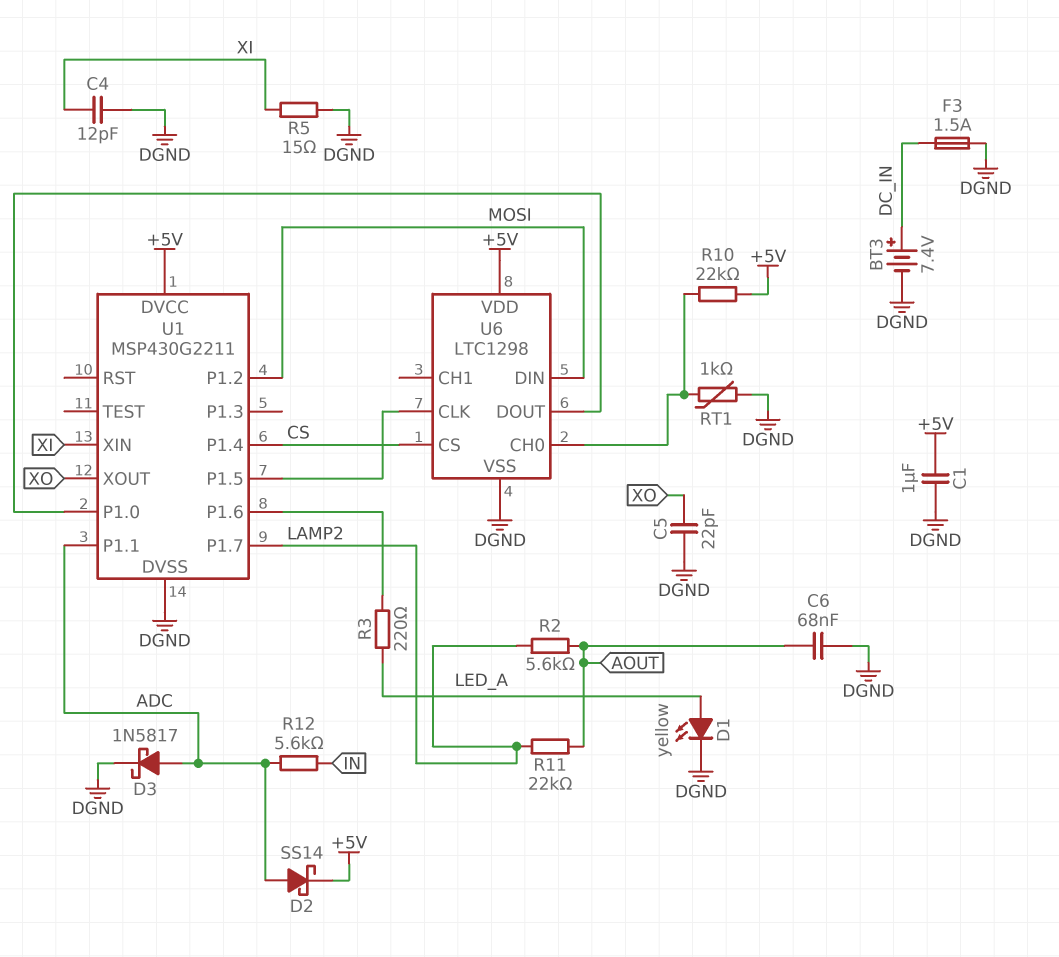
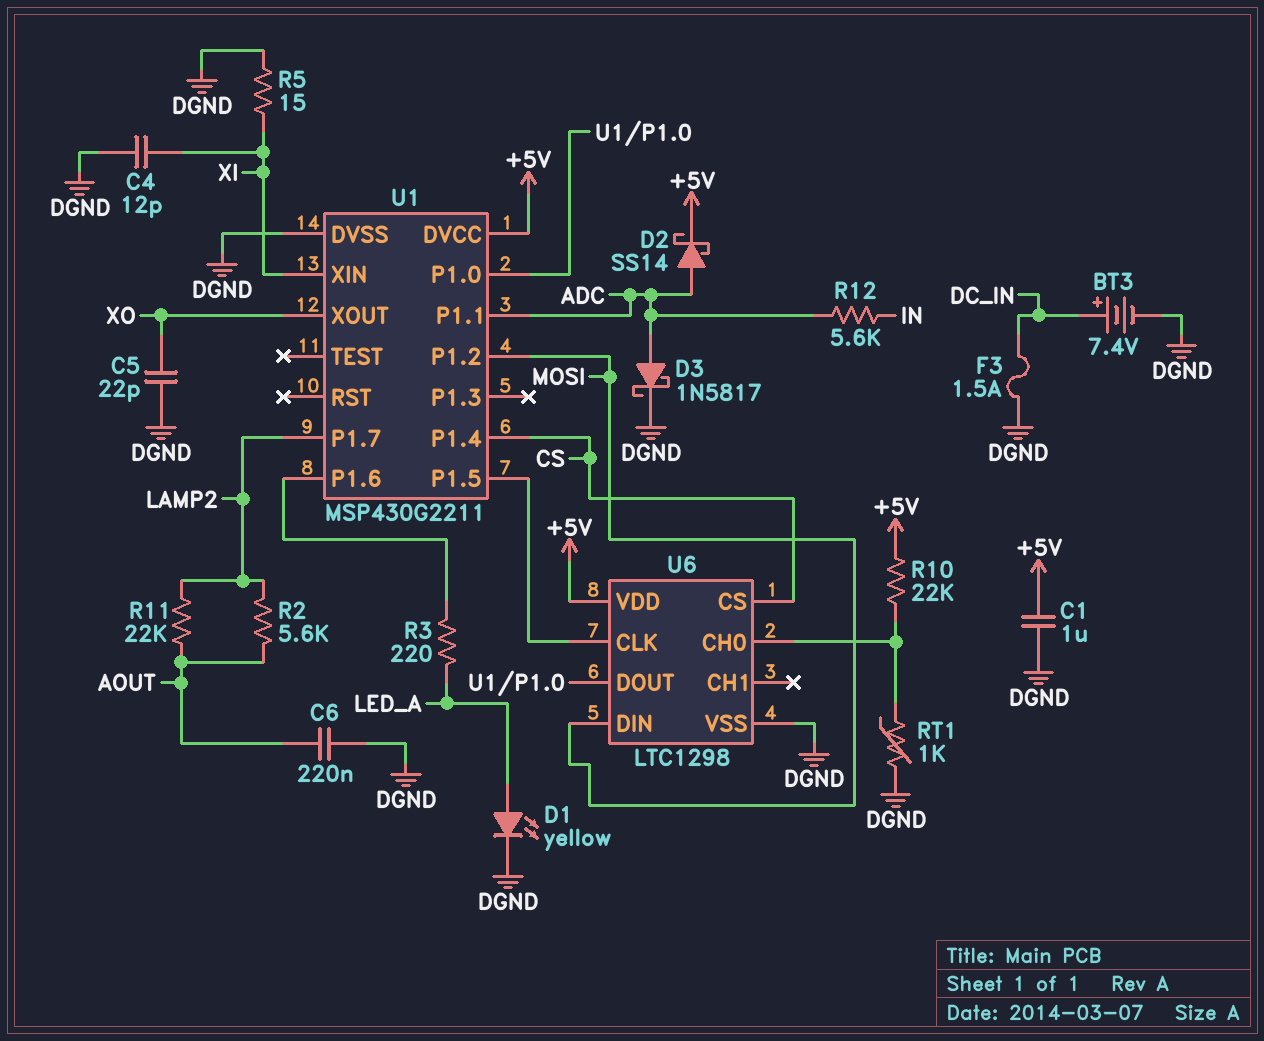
C6: 68nF (AOUT, DGND) -> 220nF (AOUT, DGND)

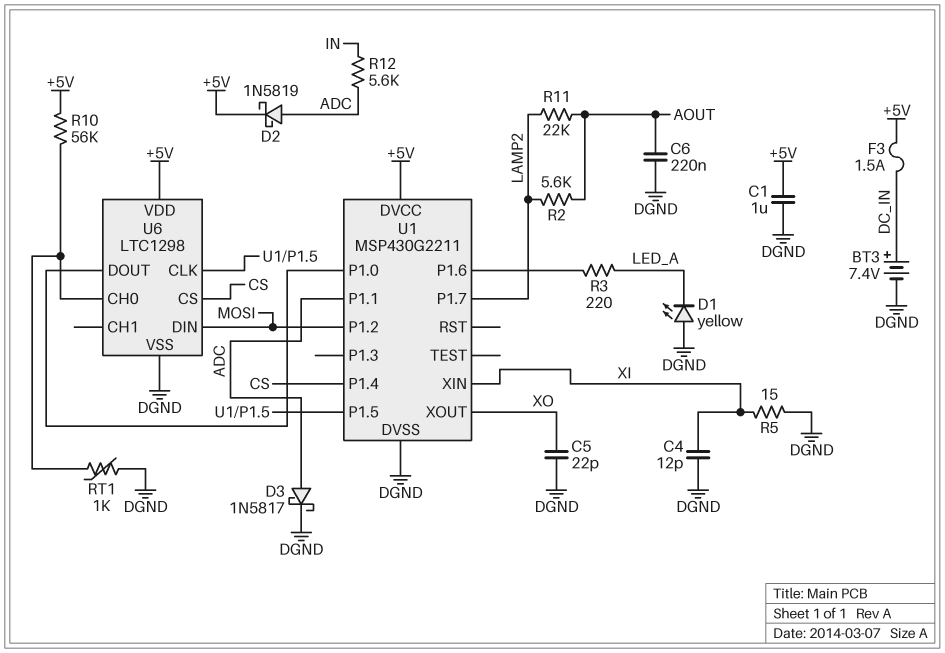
D1: LED yellow (A LED_A, K DGND) -> LED yellow (A DGND, K LED_A)
D2: schottky SS14 (A ADC, K +5V) -> schottky 1N5819 (A ADC, K +5V)
F3: 1.5A (DC_IN, DGND) -> 1.5A (+5V, DC_IN)
R10: 22k (+5V, U6/CH0) -> 56k (+5V, U6/CH0)

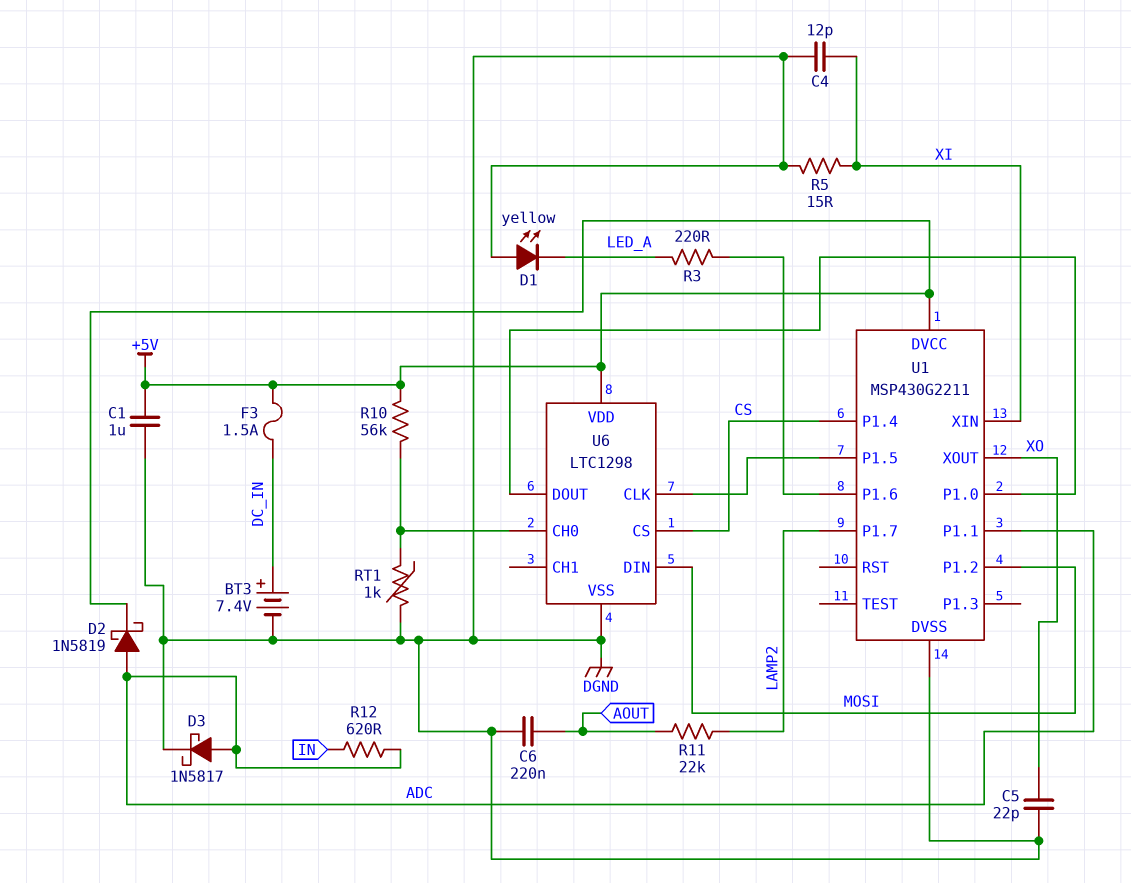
R2: 5.6k (AOUT, LAMP2) -> none
R12: 5.6k (ADC, IN) -> 620 (ADC, IN)

